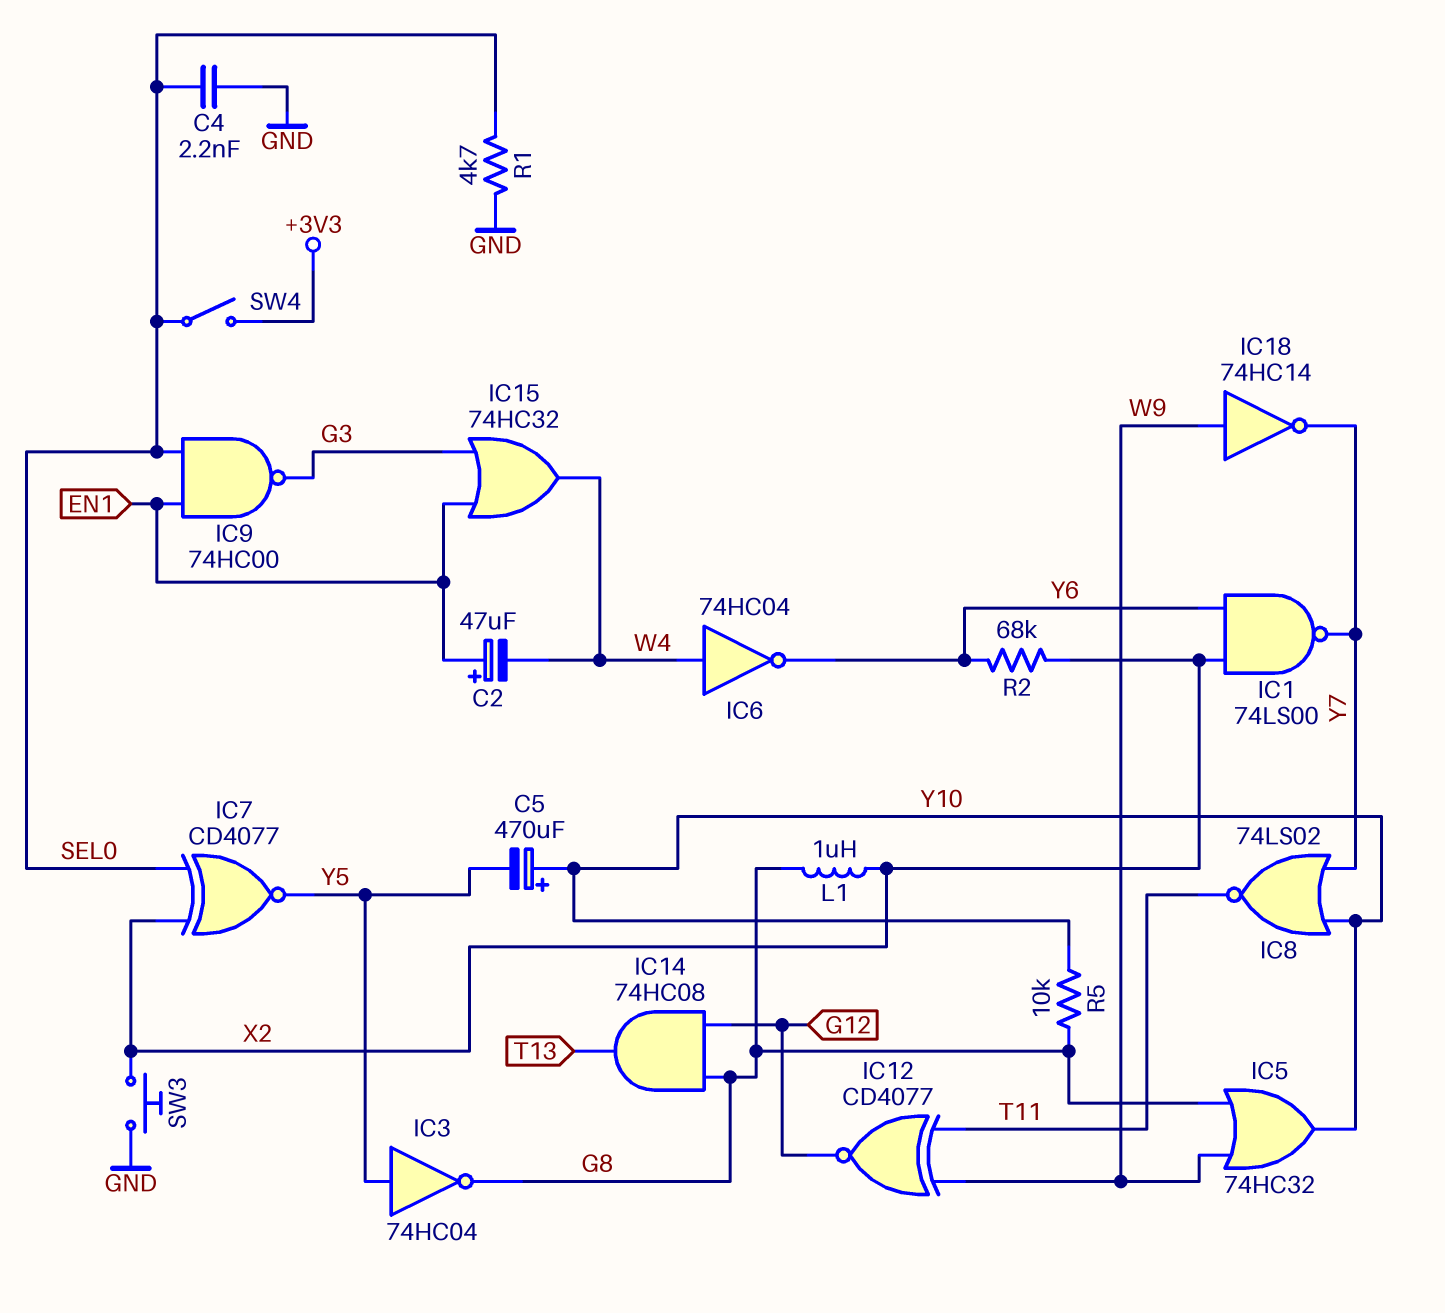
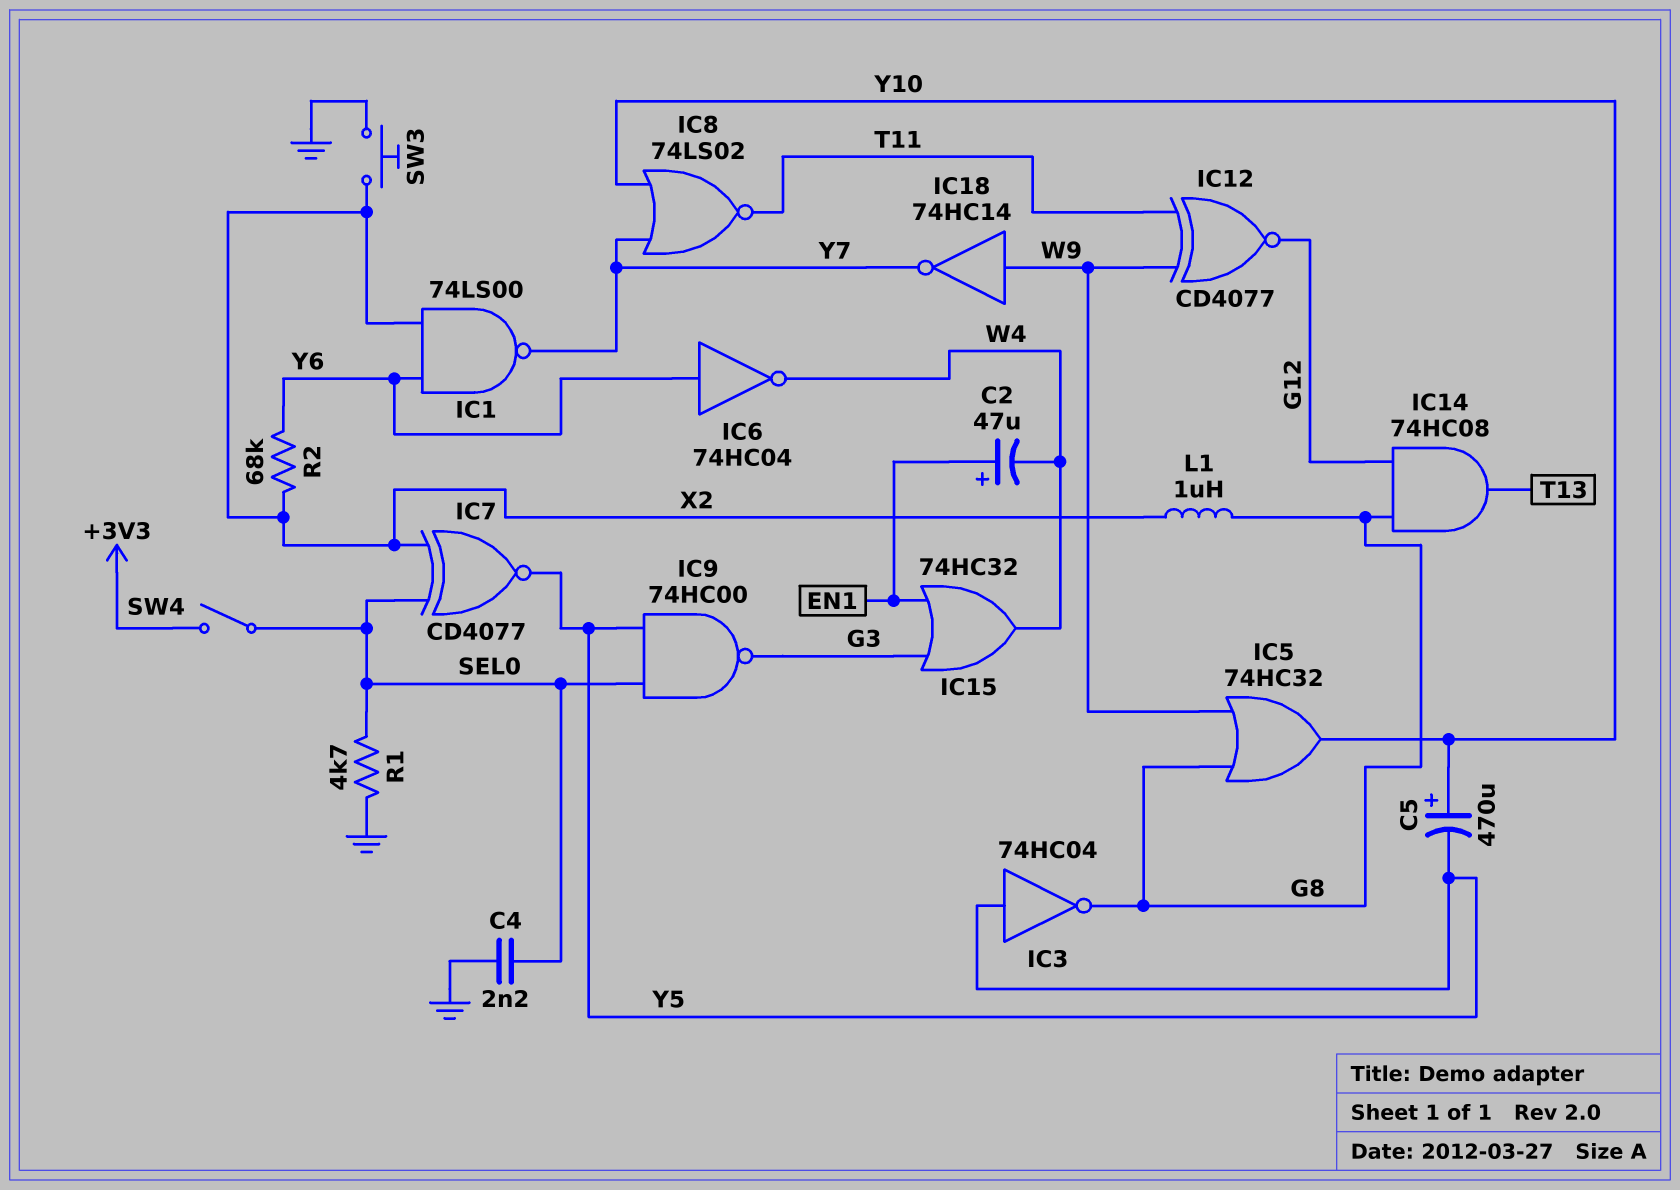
IC6: NOT 74HC04 (in W4, out Y6) -> NOT 74HC04 (in Y6, out W4)
IC9: NAND 74HC00 (in EN1, in SEL0, out G3) -> NAND 74HC00 (in SEL0, in Y5, out G3)
R5: 10k (G8, Y10) -> none

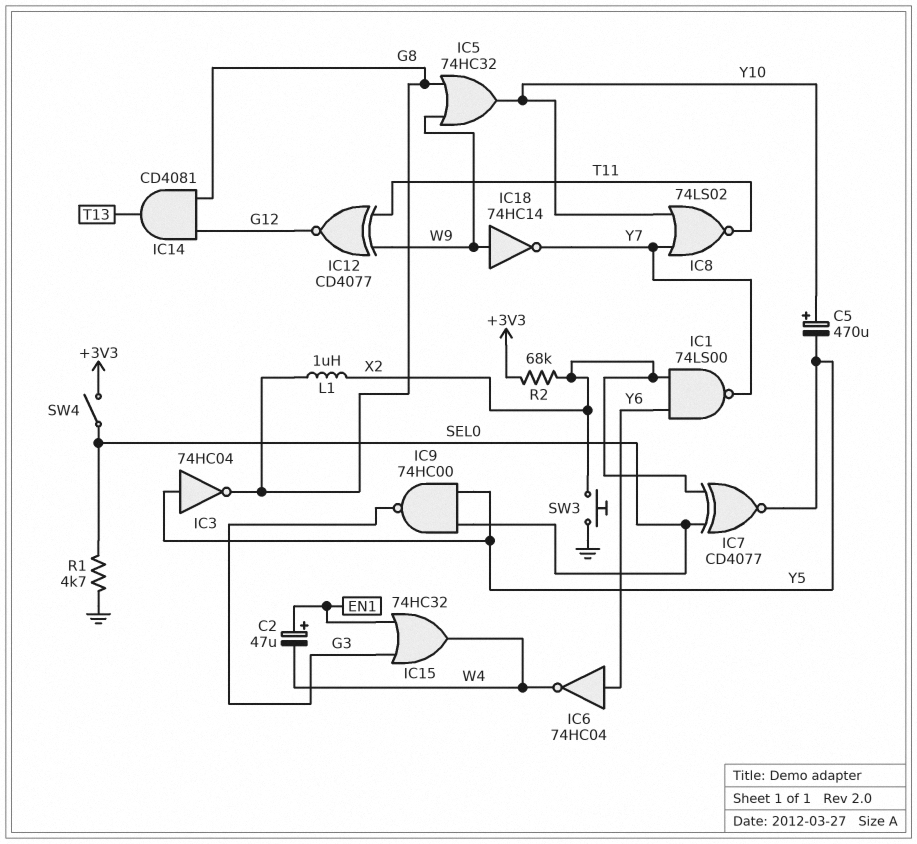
C4: 2.2nF (GND, SEL0) -> none
IC14: AND 74HC08 (in G8, in G12, out T13) -> AND CD4081 (in G8, in G12, out T13)
R2: 68k (X2, Y6) -> 68k (+3V3, X2)

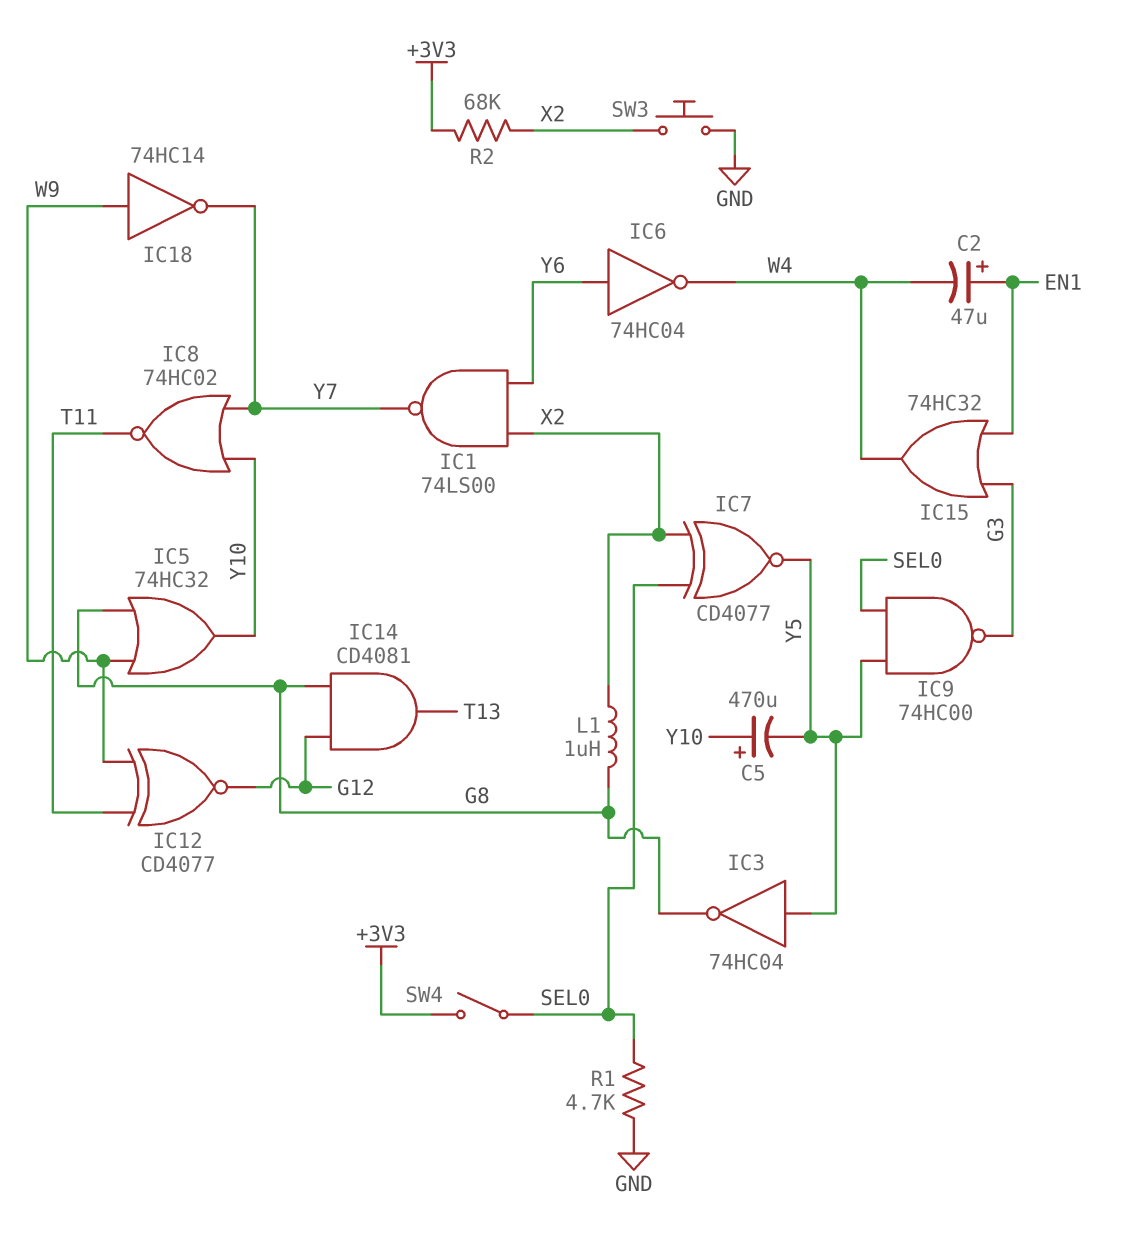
IC8: NOR 74LS02 (in Y7, in Y10, out T11) -> NOR 74HC02 (in Y7, in Y10, out T11)

